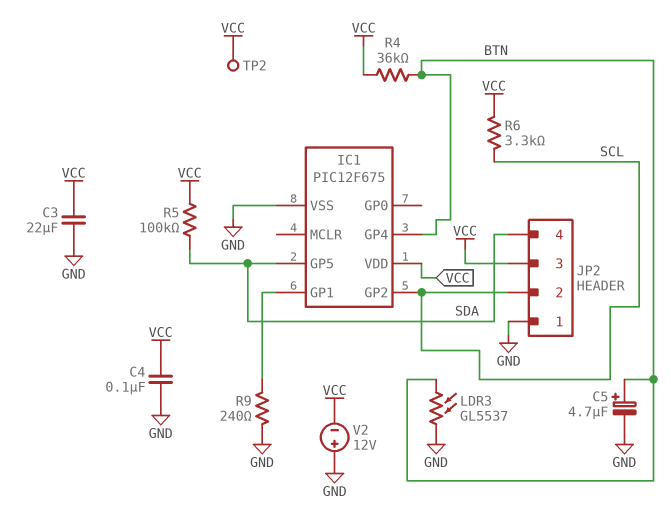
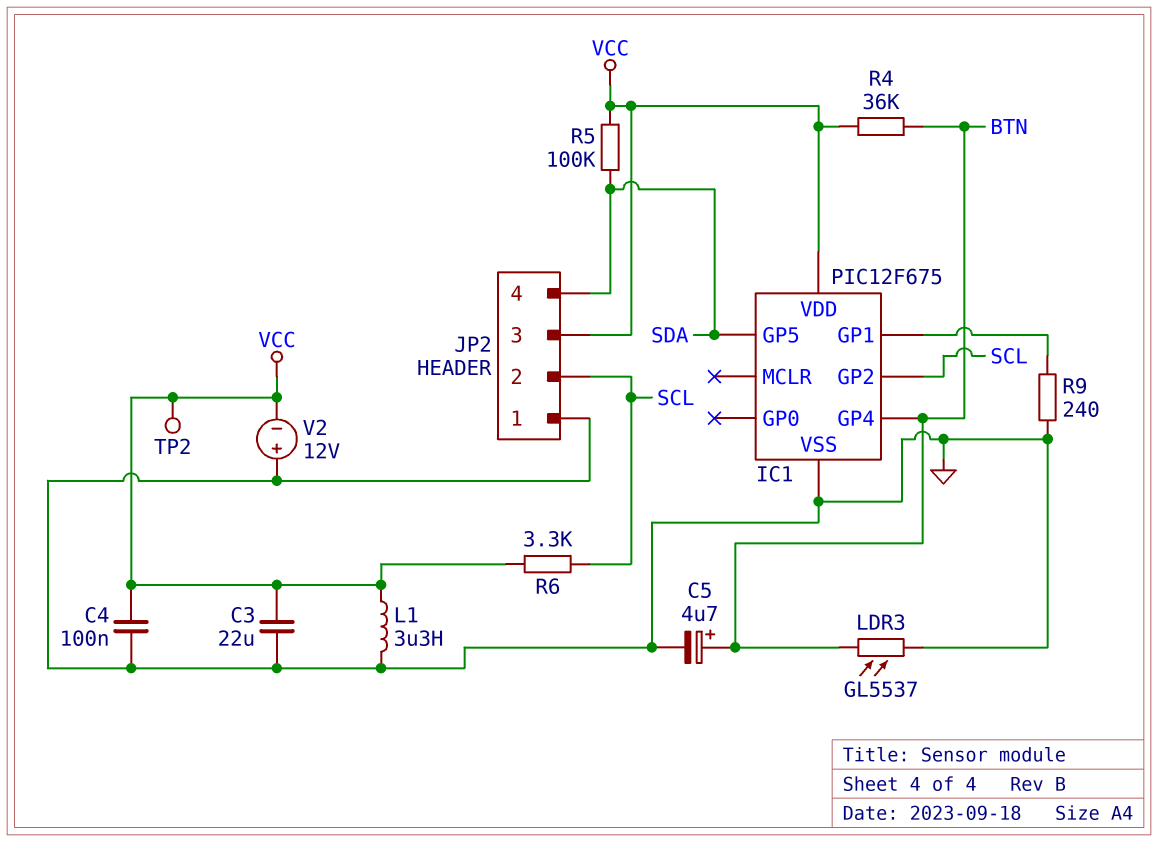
L1: none -> 3.3uH (GND, VCC)

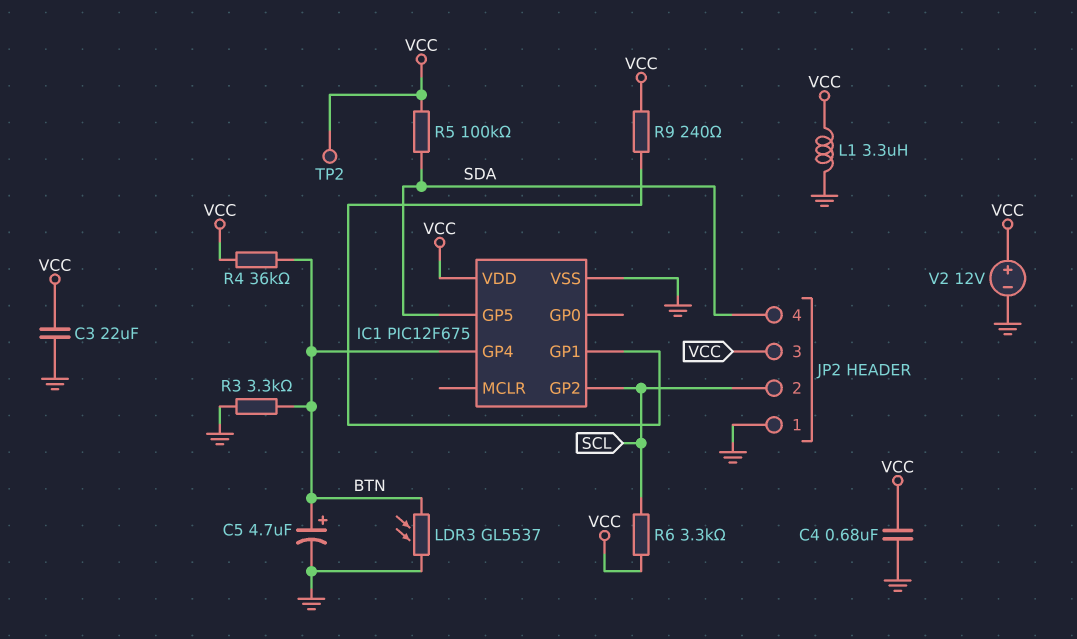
C4: 100nF (GND, VCC) -> 680nF (GND, VCC)
R3: none -> 3.3k (BTN, GND)
R9: 240 (GND, IC1/GP1) -> 240 (IC1/GP1, VCC)
V2: 12V (plus GND, minus VCC) -> 12V (plus VCC, minus GND)

